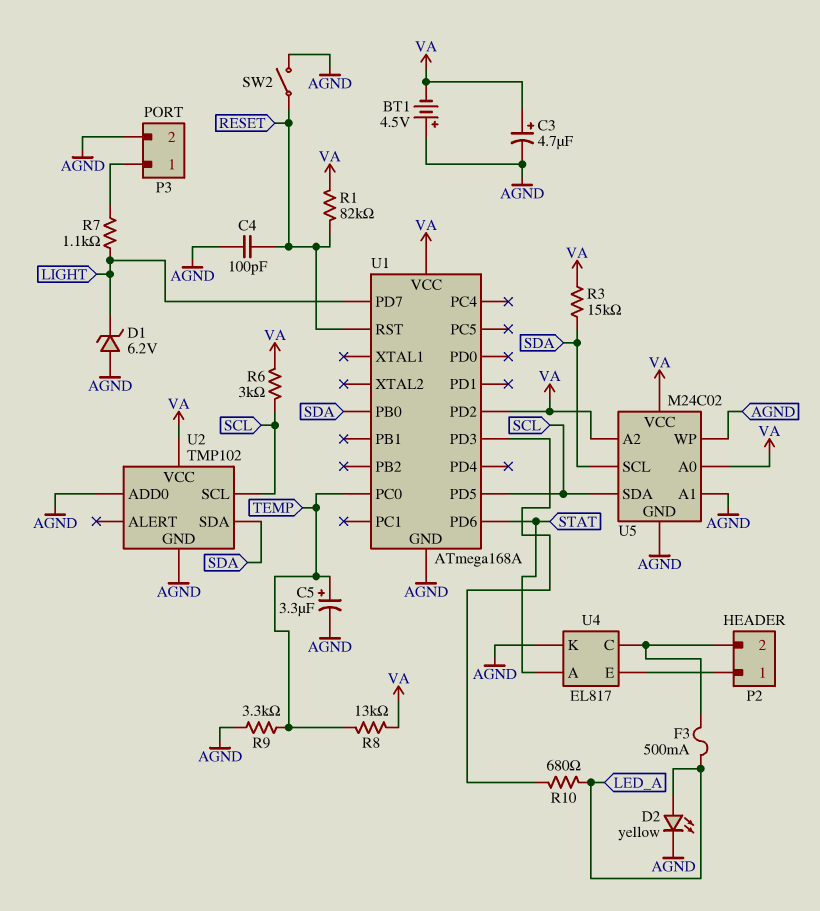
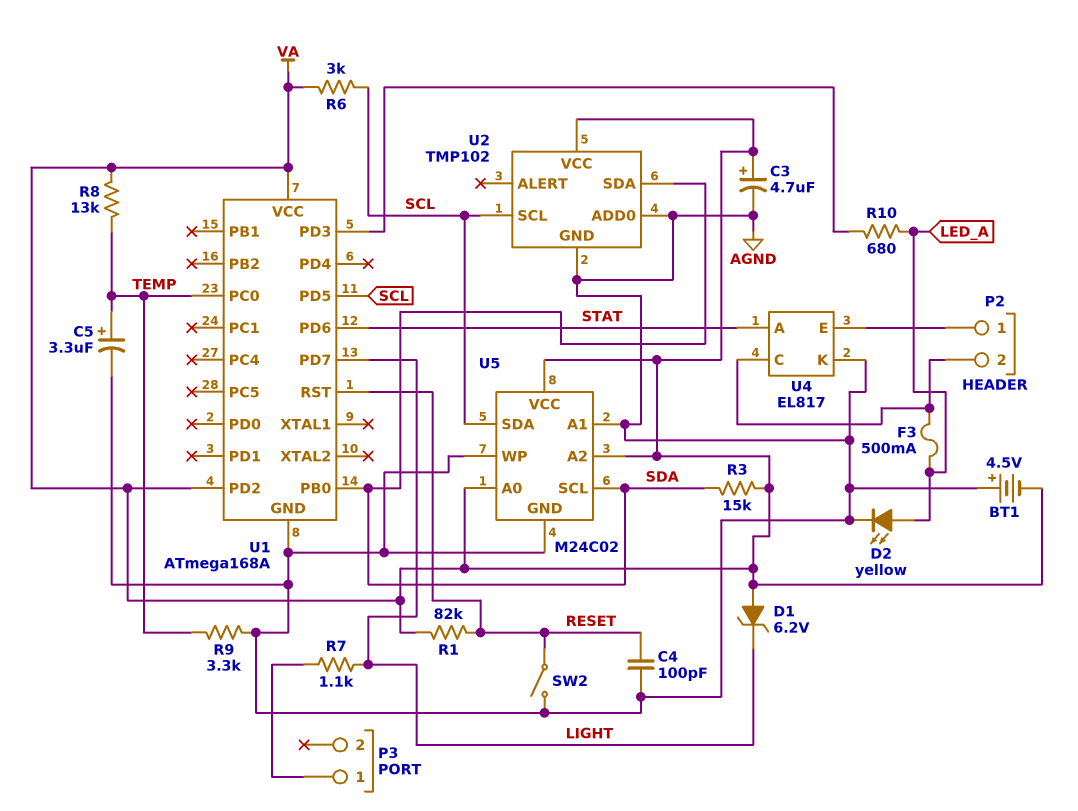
D1: zener 6.2V (A AGND, K LIGHT) -> zener 6.2V (A VA, K LIGHT)
P3 pin 2: AGND -> none

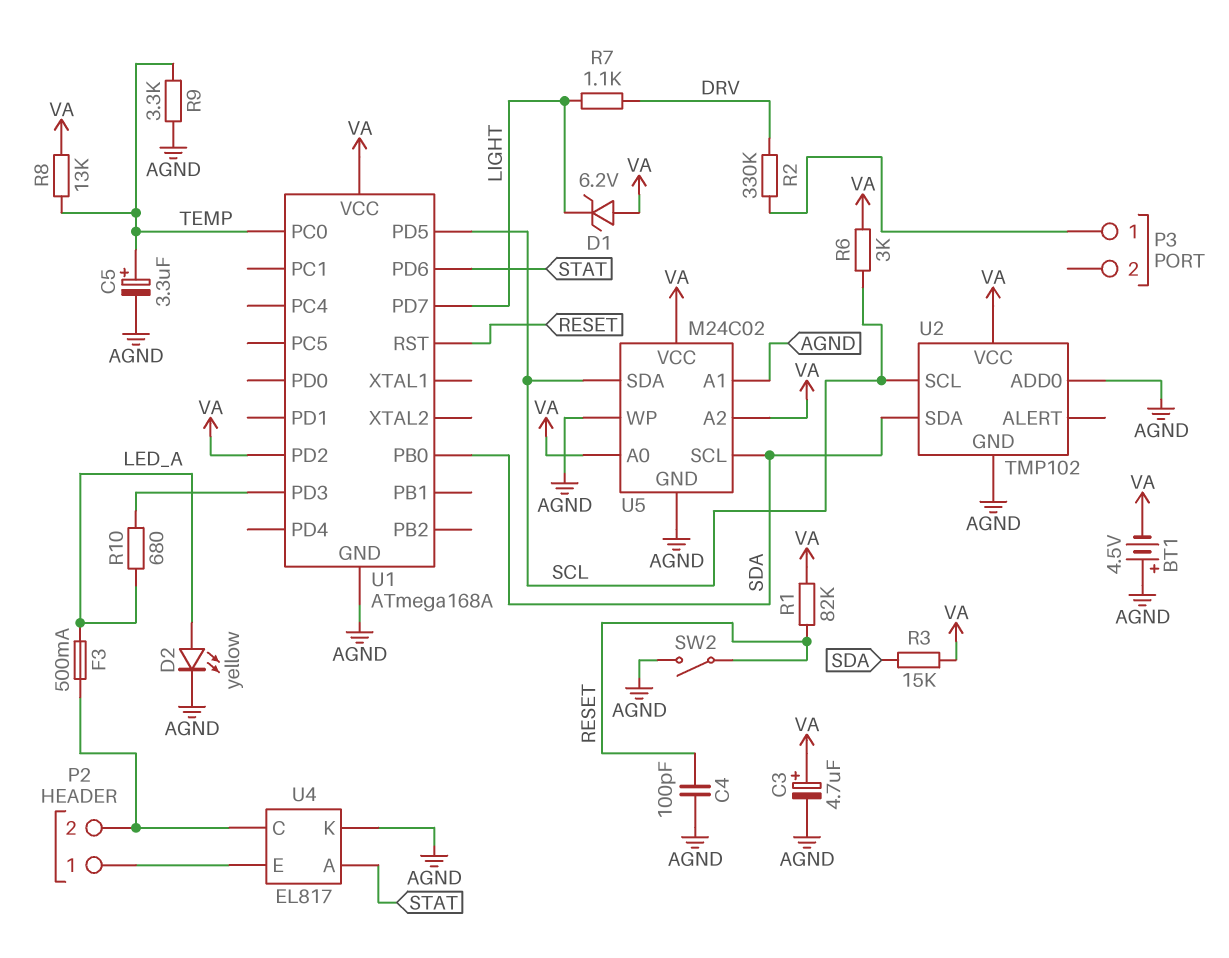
R2: none -> 330k (DRV, P3/1)
R7: 1.1k (LIGHT, P3/1) -> 1.1k (DRV, LIGHT)

